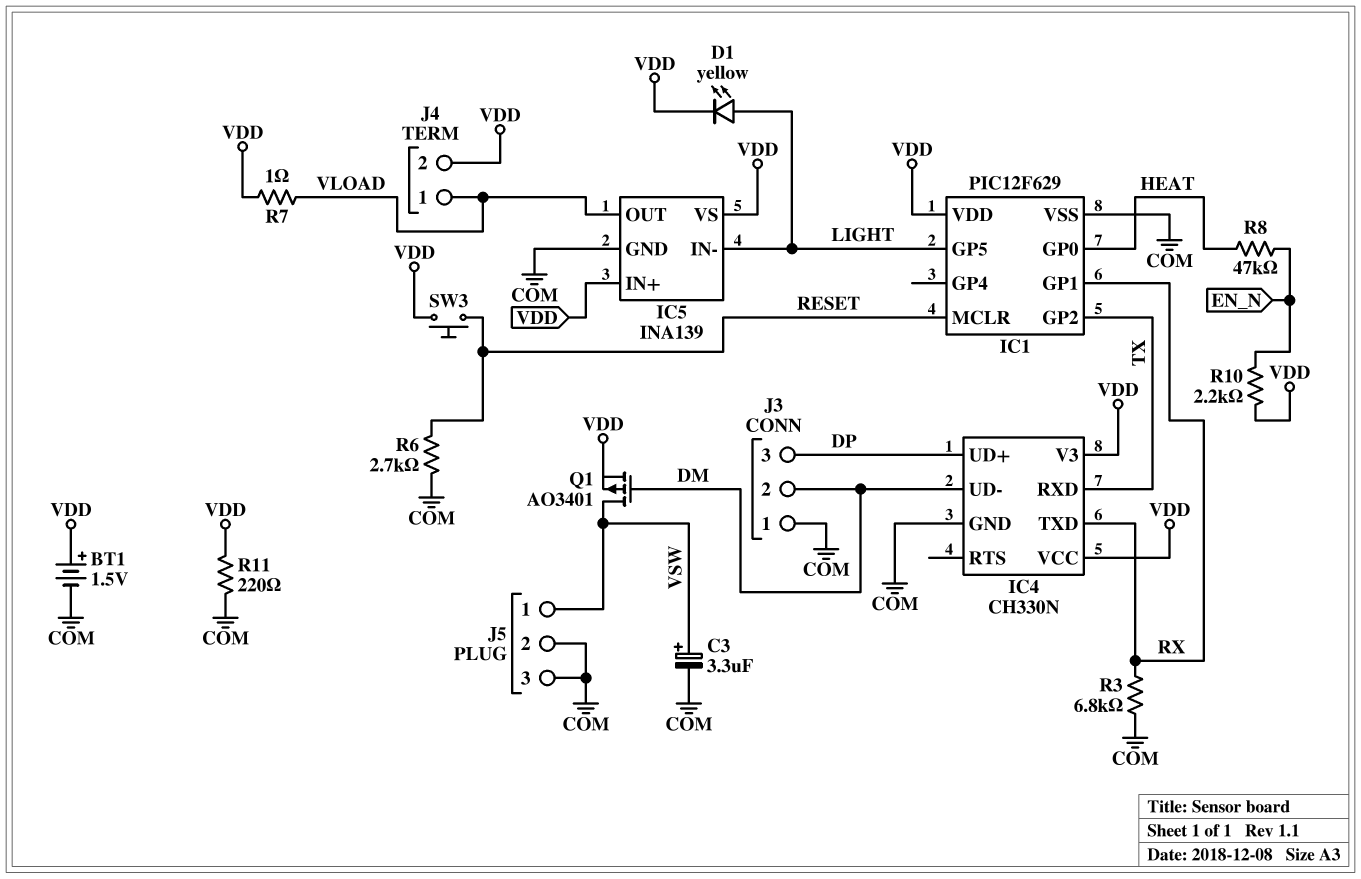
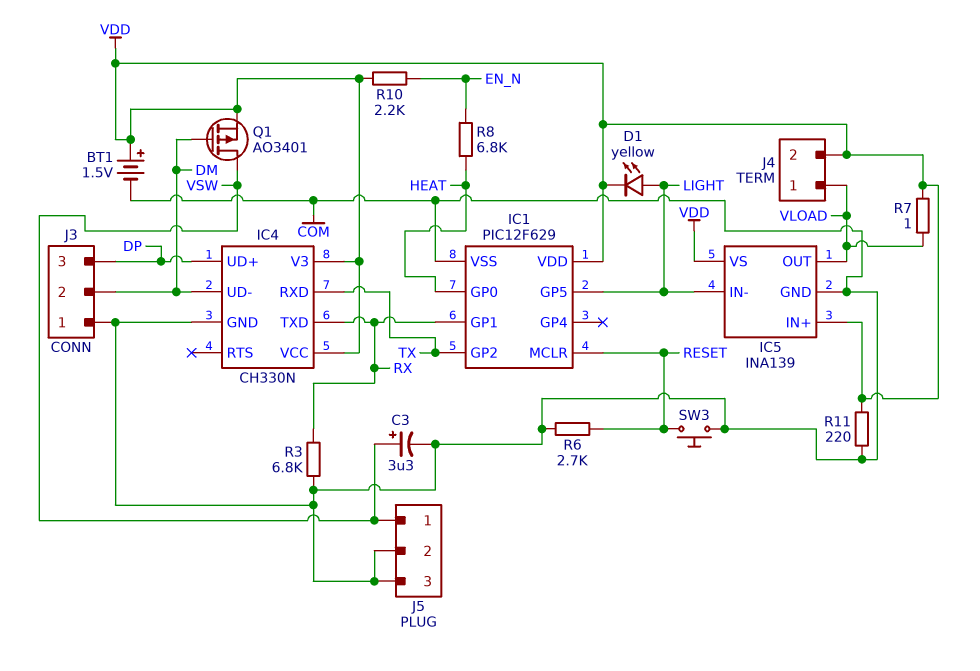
R8: 47k (EN_N, HEAT) -> 6.8k (EN_N, HEAT)
SW3: button (RESET, VDD) -> button (COM, RESET)

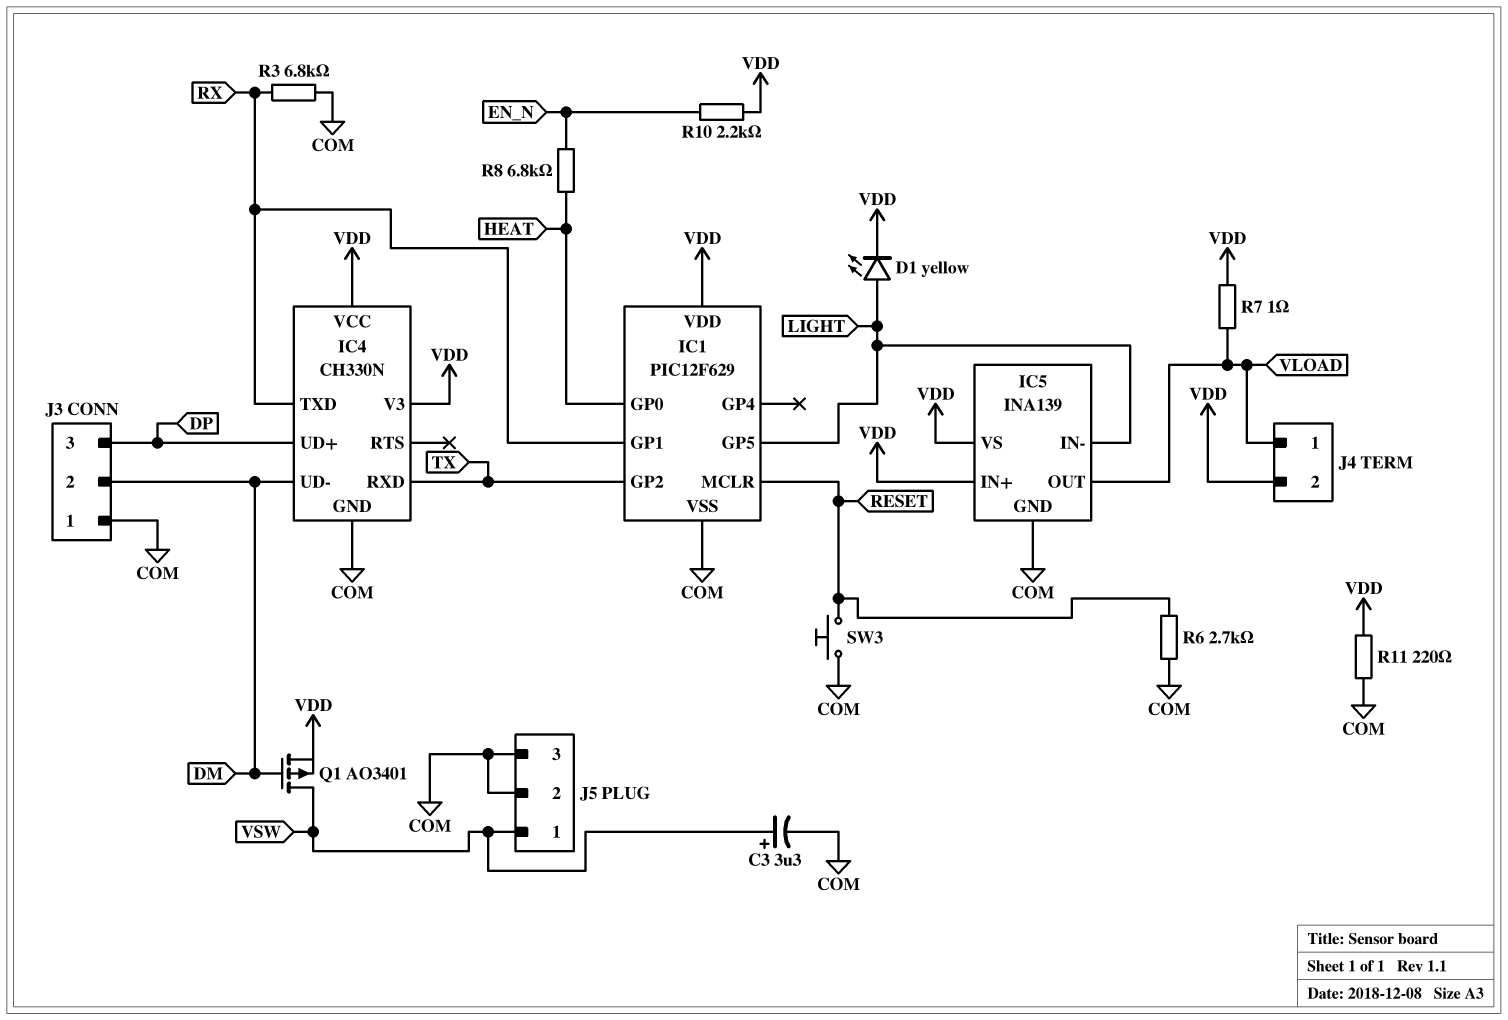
BT1: 1.5V (plus VDD, minus COM) -> none

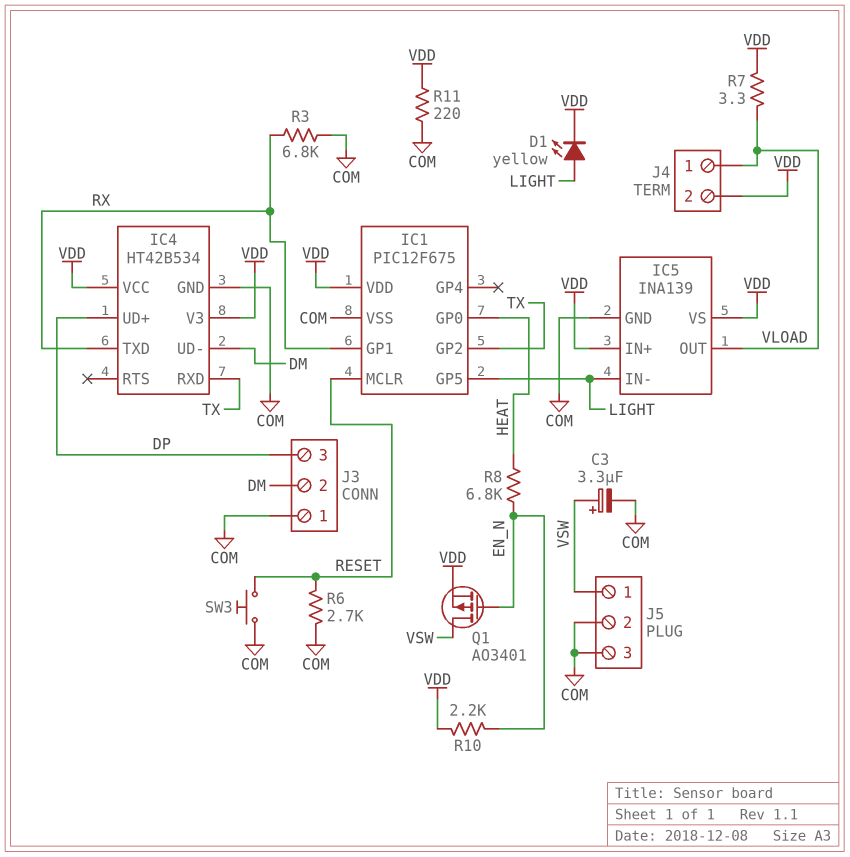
IC1: PIC12F629 -> PIC12F675
IC4: CH330N -> HT42B534
Q1: PMOS AO3401 (G DM, D VSW, S VDD) -> PMOS AO3401 (G EN_N, D VSW, S VDD)
R7: 1 (VDD, VLOAD) -> 3.3 (VDD, VLOAD)

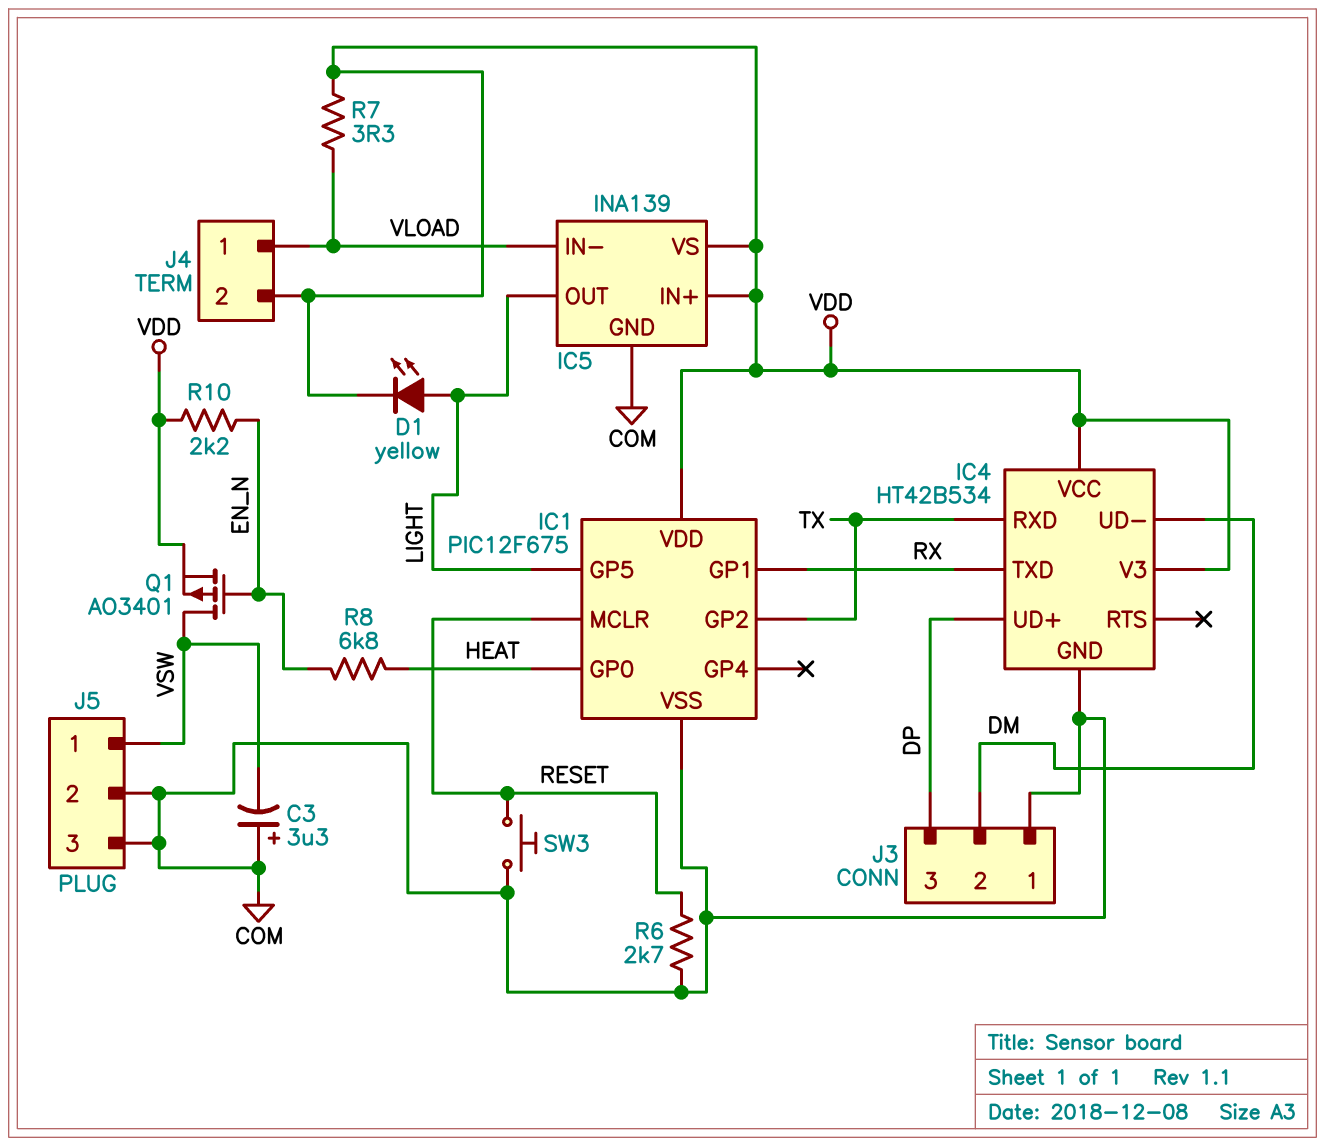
C3: 3.3uF (plus VSW, minus COM) -> 3.3uF (plus COM, minus VSW)
IC5 pin IN-: LIGHT -> VLOAD
IC5 pin OUT: VLOAD -> LIGHT
R3: 6.8k (COM, RX) -> none
R11: 220 (COM, VDD) -> none

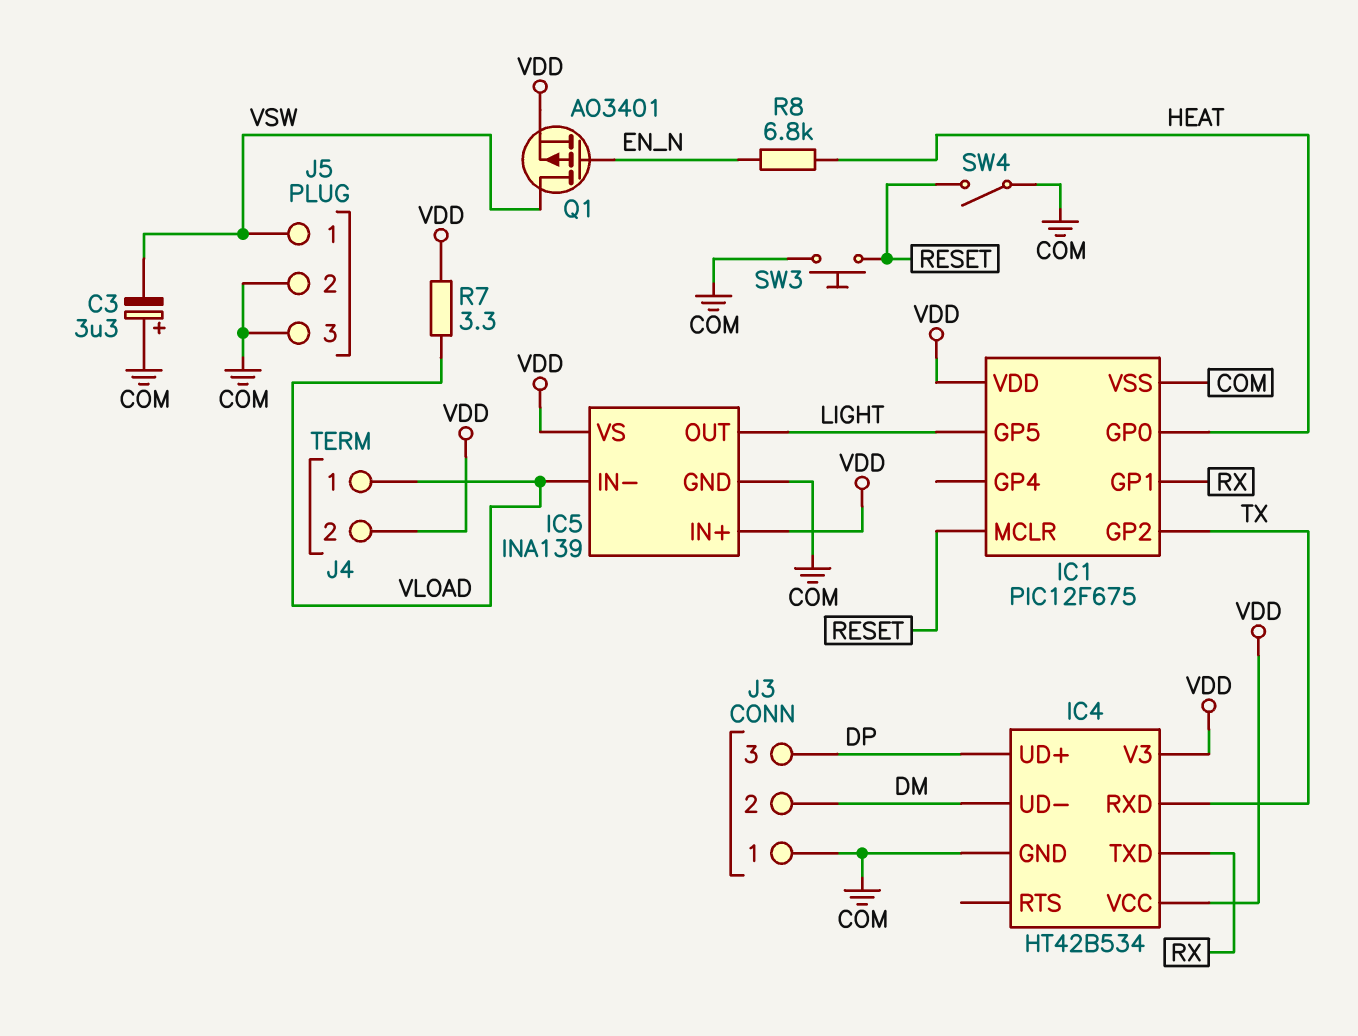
D1: LED yellow (A LIGHT, K VDD) -> none
R6: 2.7k (COM, RESET) -> none
R10: 2.2k (EN_N, VDD) -> none
SW4: none -> switch (COM, RESET)

